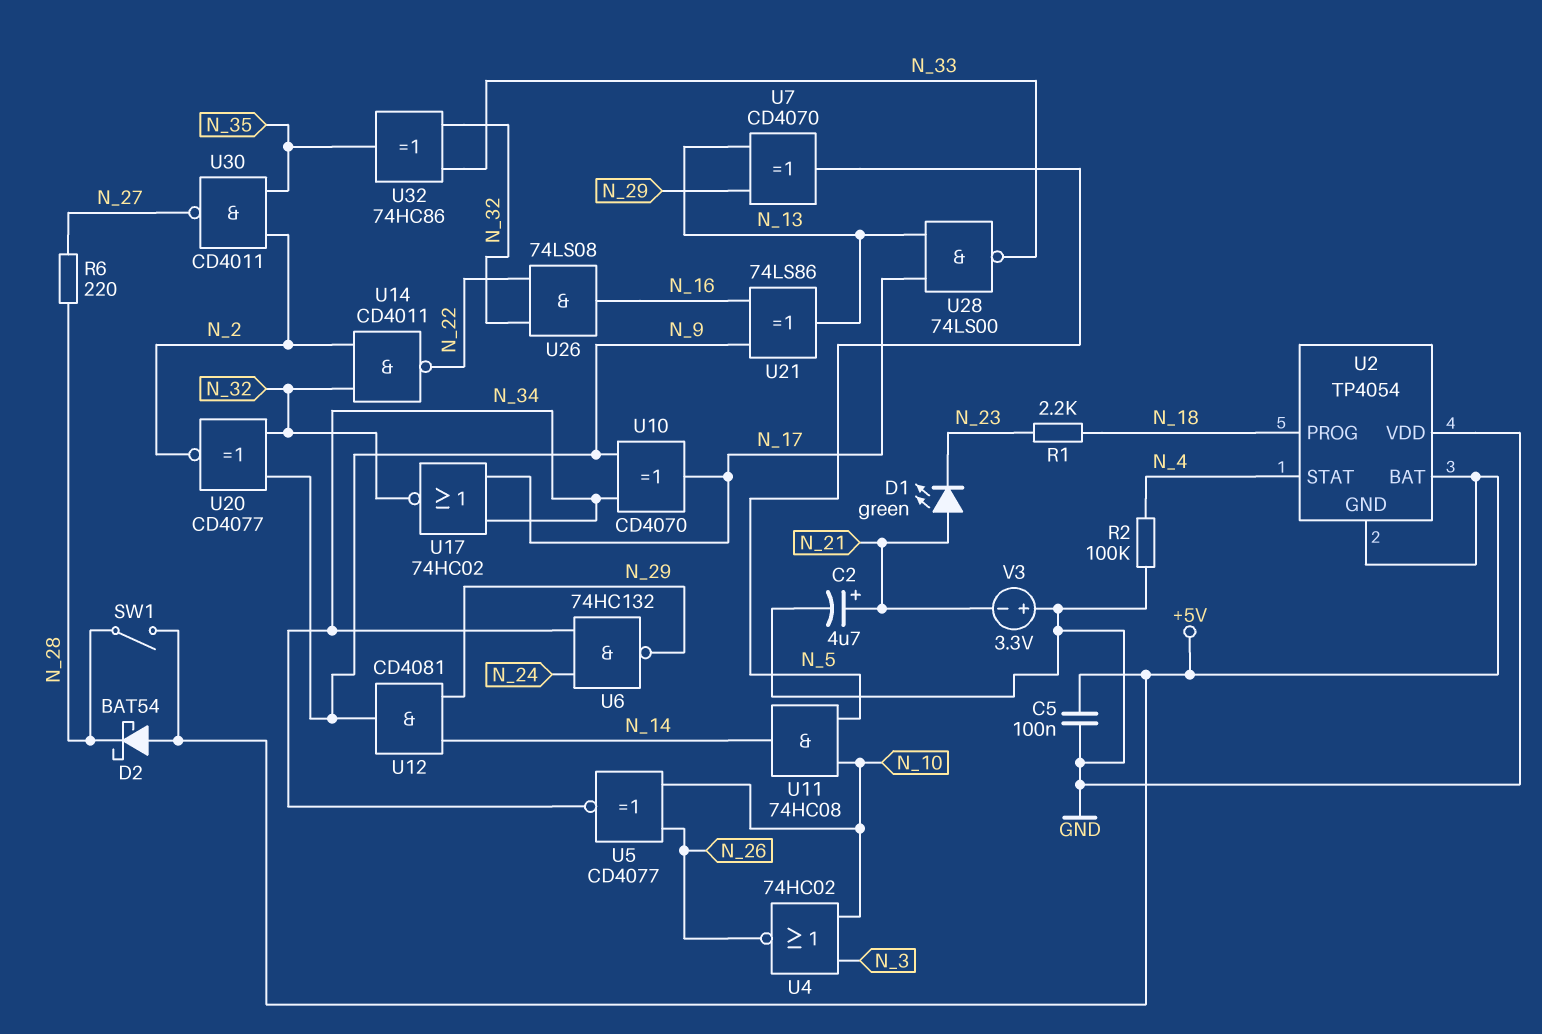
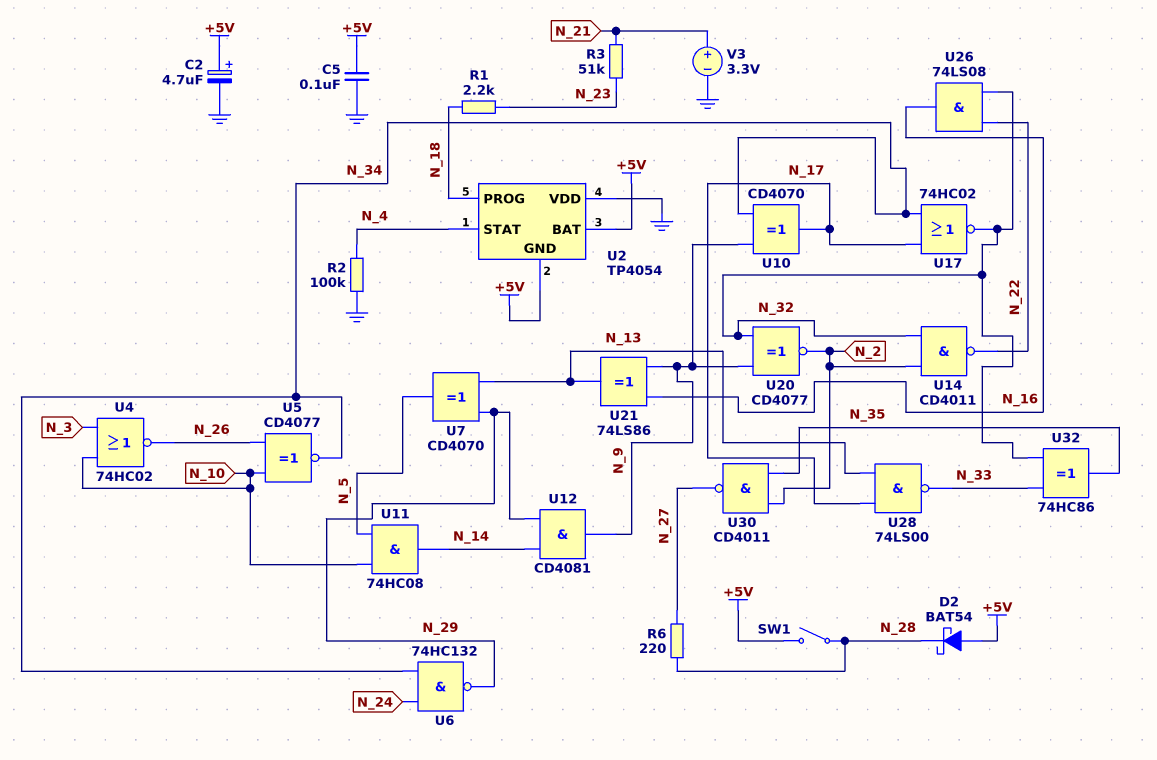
C2: 4.7uF (plus N_21, minus GND) -> 4.7uF (plus +5V, minus GND)
D1: LED green (A N_21, K N_23) -> none
R3: none -> 51k (N_21, N_23)
V3: 3.3V (plus GND, minus N_21) -> 3.3V (plus N_21, minus GND)

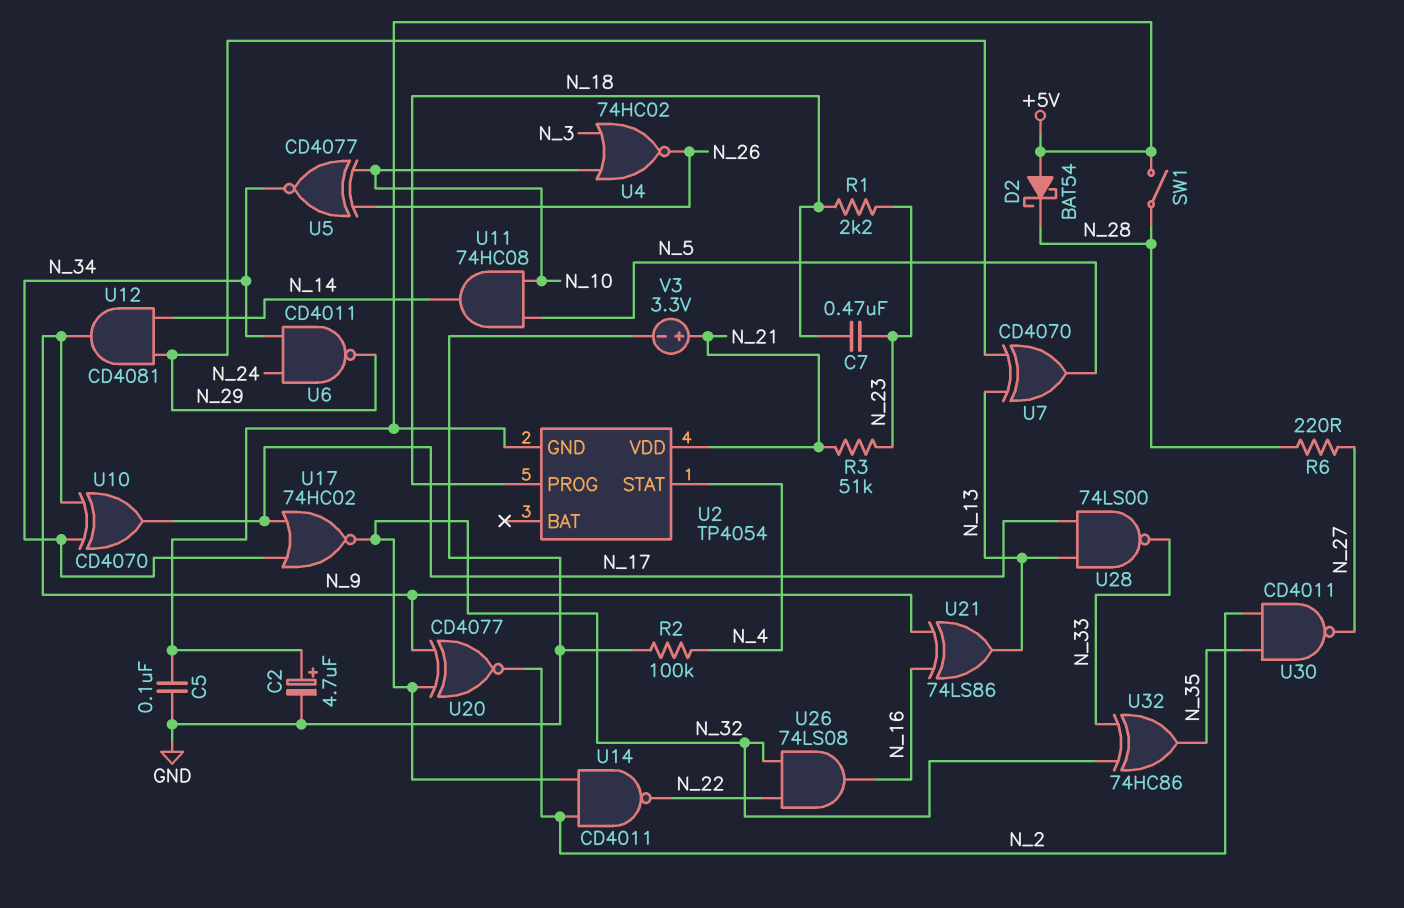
C7: none -> 470nF (N_18, N_23)
U2 pin BAT: +5V -> none
U2 pin VDD: GND -> N_21
U6: NAND 74HC132 (in N_24, in N_34, out N_29) -> NAND CD4011 (in N_24, in N_34, out N_29)

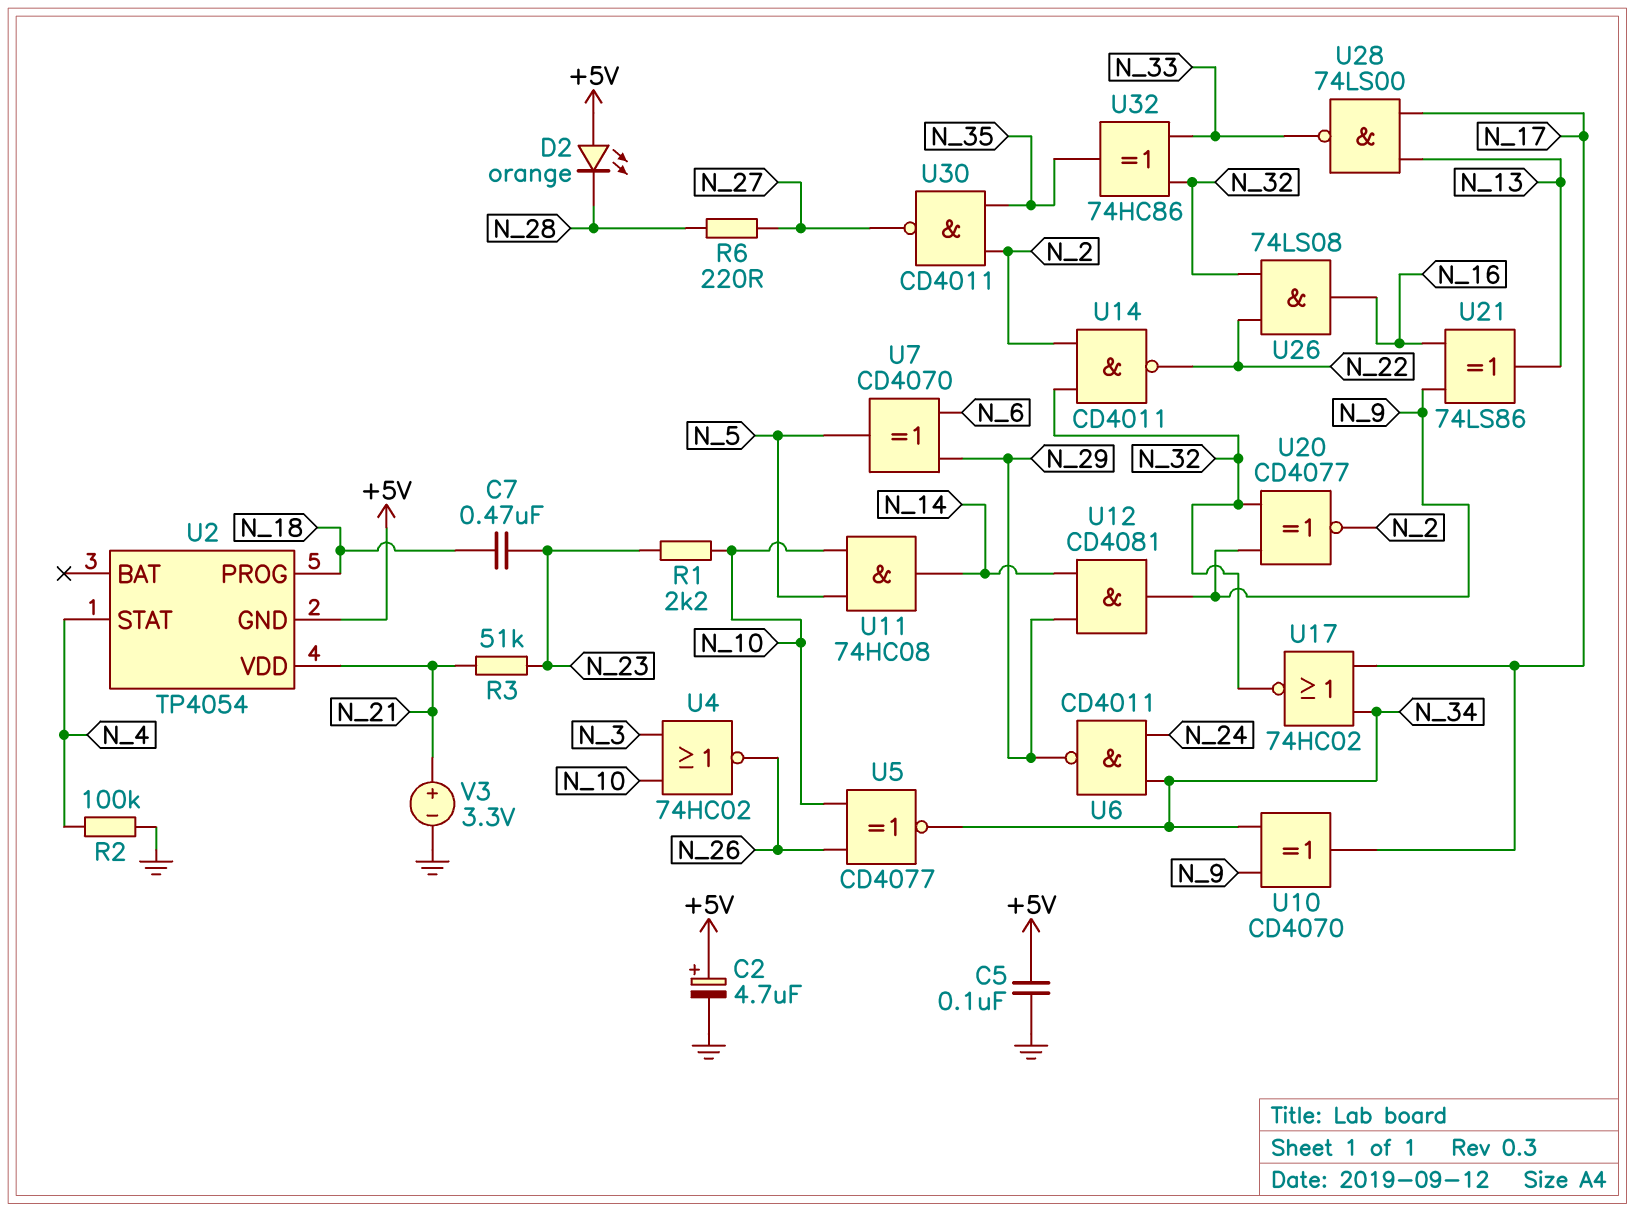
D2: schottky BAT54 (A +5V, K N_28) -> LED orange (A +5V, K N_28)
R1: 2.2k (N_18, N_23) -> 2.2k (N_10, N_23)
SW1: switch (+5V, N_28) -> none
U7: XOR CD4070 (in N_13, in N_29, out N_5) -> XOR CD4070 (in N_6, in N_29, out N_5)

